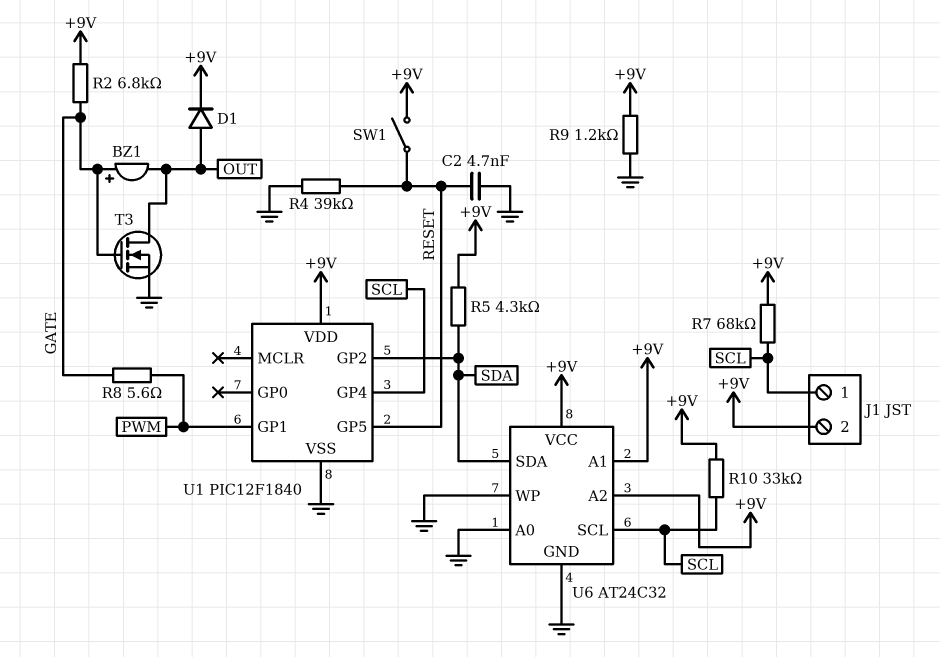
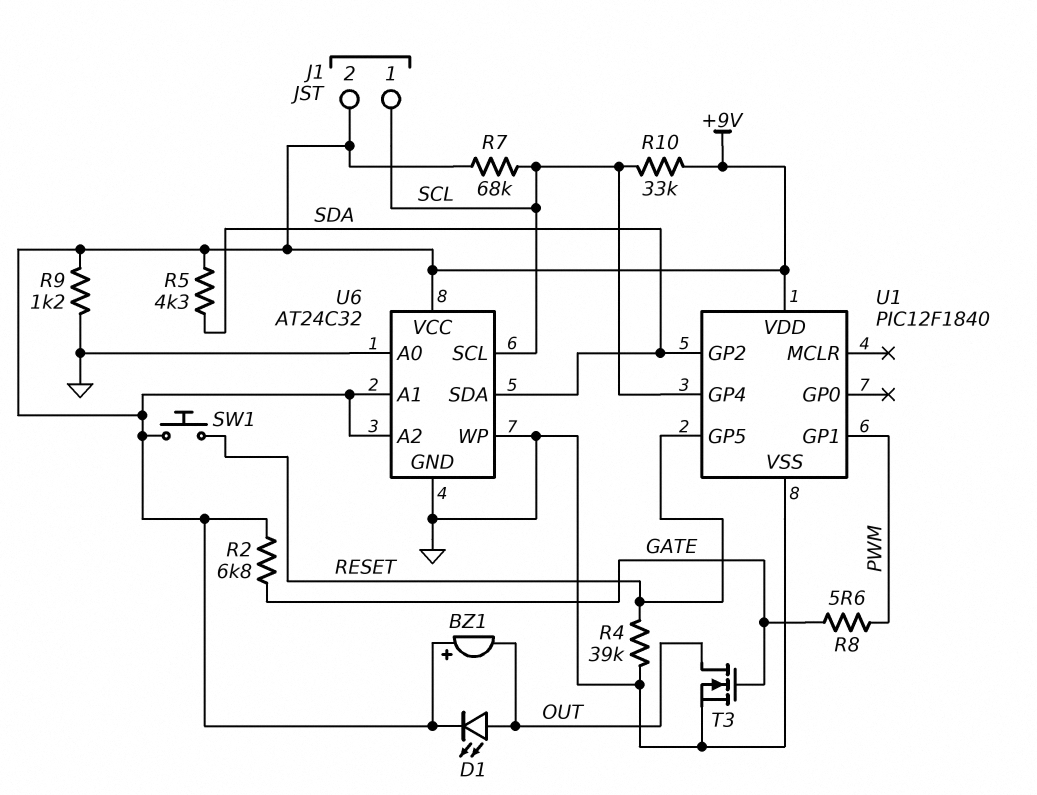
BZ1: buzzer (plus GATE, minus OUT) -> buzzer (plus +9V, minus OUT)
C2: 4.7nF (GND, RESET) -> none
D1: diode (A OUT, K +9V) -> LED (A OUT, K +9V)
SW1: switch (+9V, RESET) -> button (+9V, RESET)

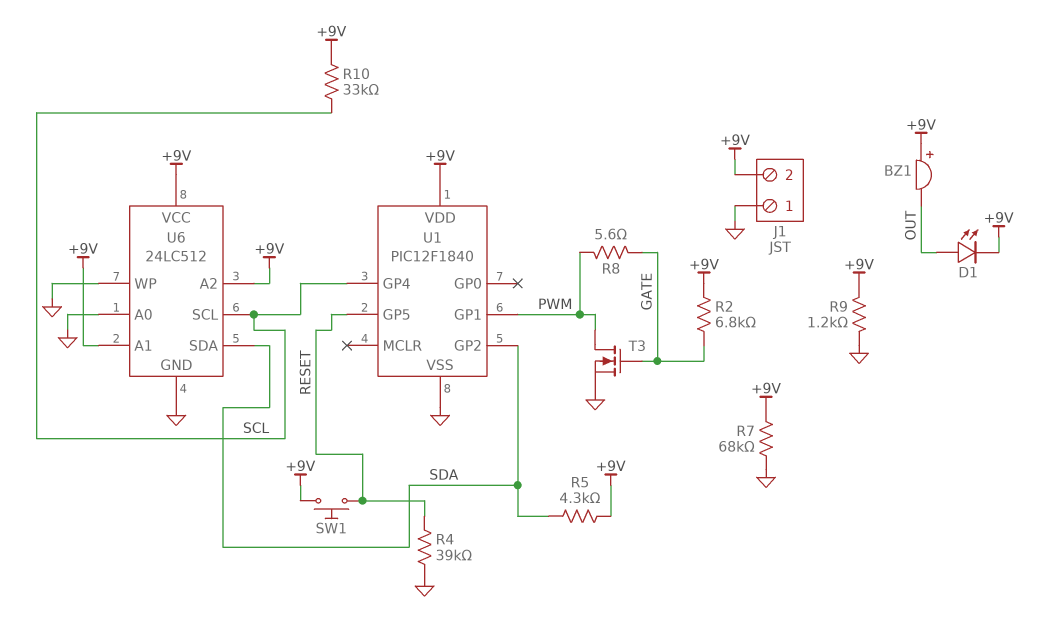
J1 pin 1: SCL -> GND
R7: 68k (+9V, SCL) -> 68k (+9V, GND)
T3: NMOS (G GATE, D OUT, S GND) -> NMOS (G GATE, D PWM, S GND)
U6: AT24C32 -> 24LC512

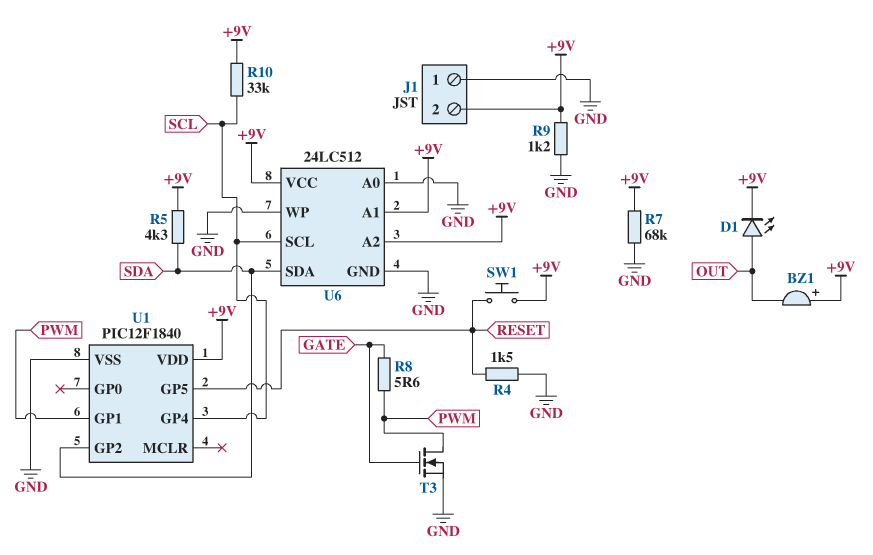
R2: 6.8k (+9V, GATE) -> none
R4: 39k (GND, RESET) -> 1.5k (GND, RESET)

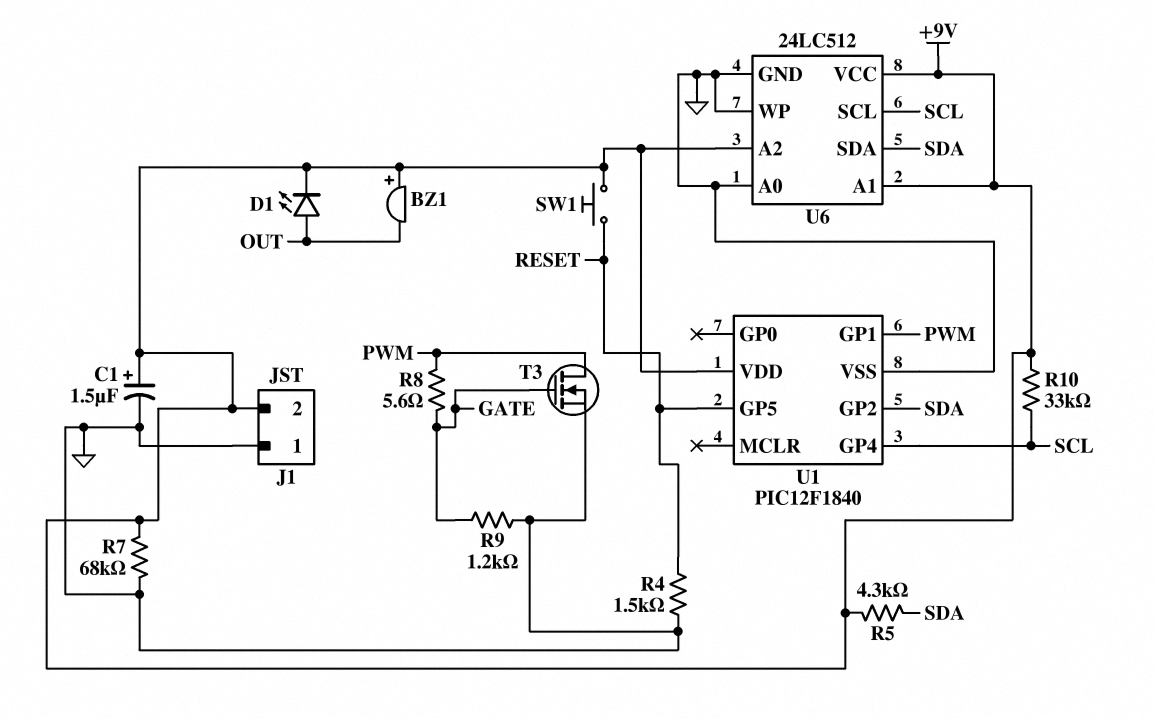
C1: none -> 1.5uF (plus +9V, minus GND)
R9: 1.2k (+9V, GND) -> 1.2k (GATE, GND)

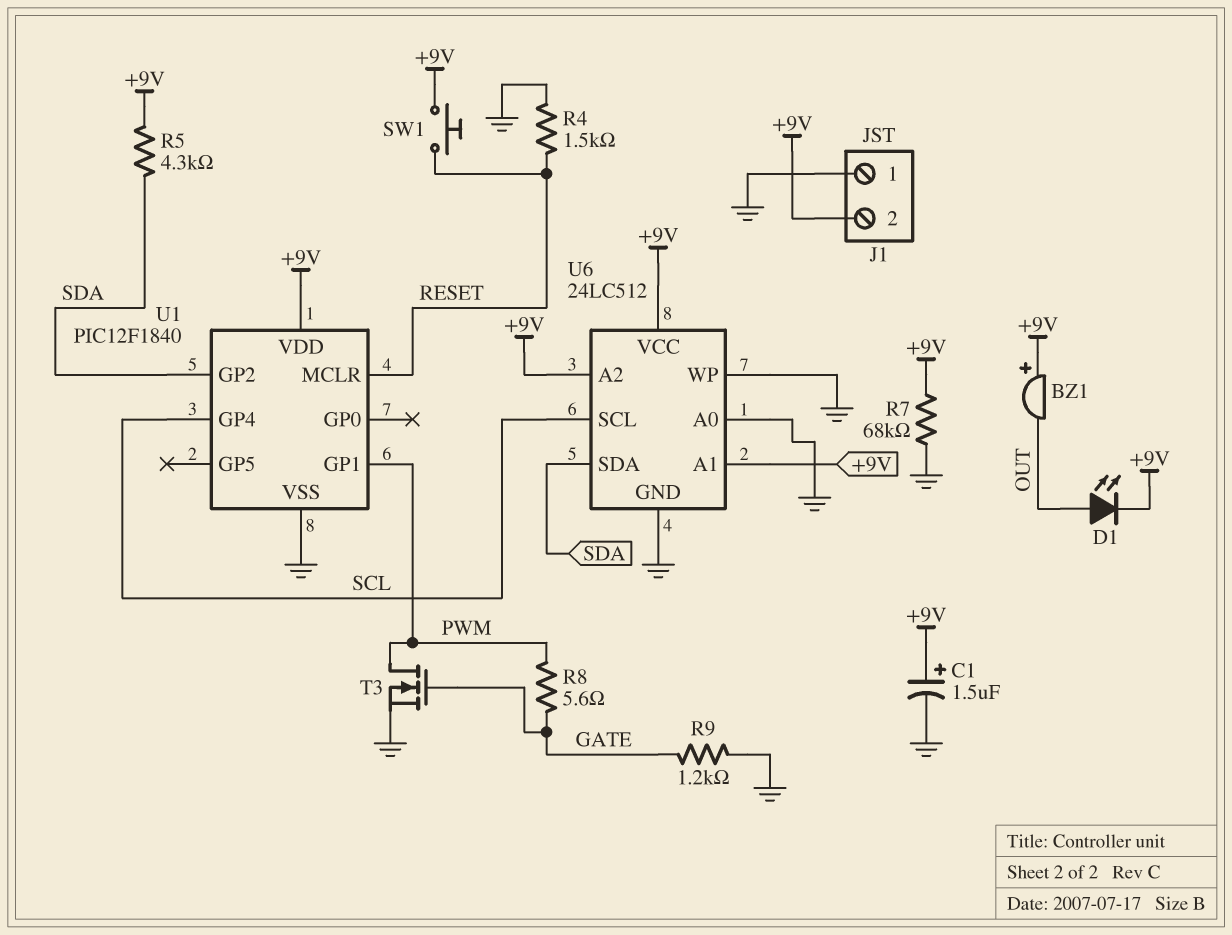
R10: 33k (+9V, SCL) -> none
U1 pin GP5: RESET -> none
U1 pin MCLR: none -> RESET

